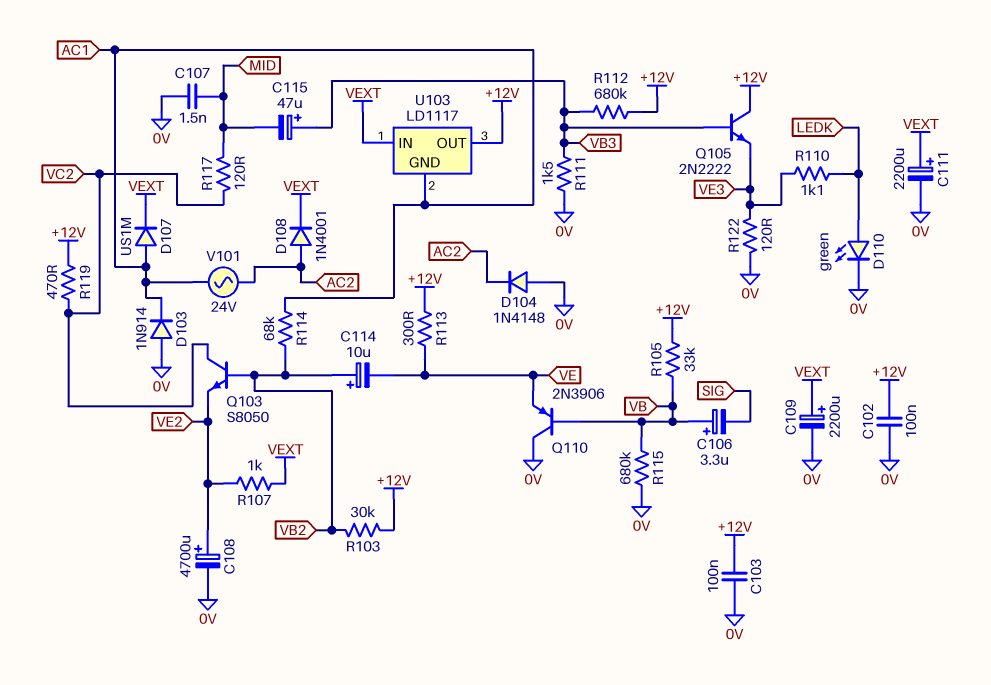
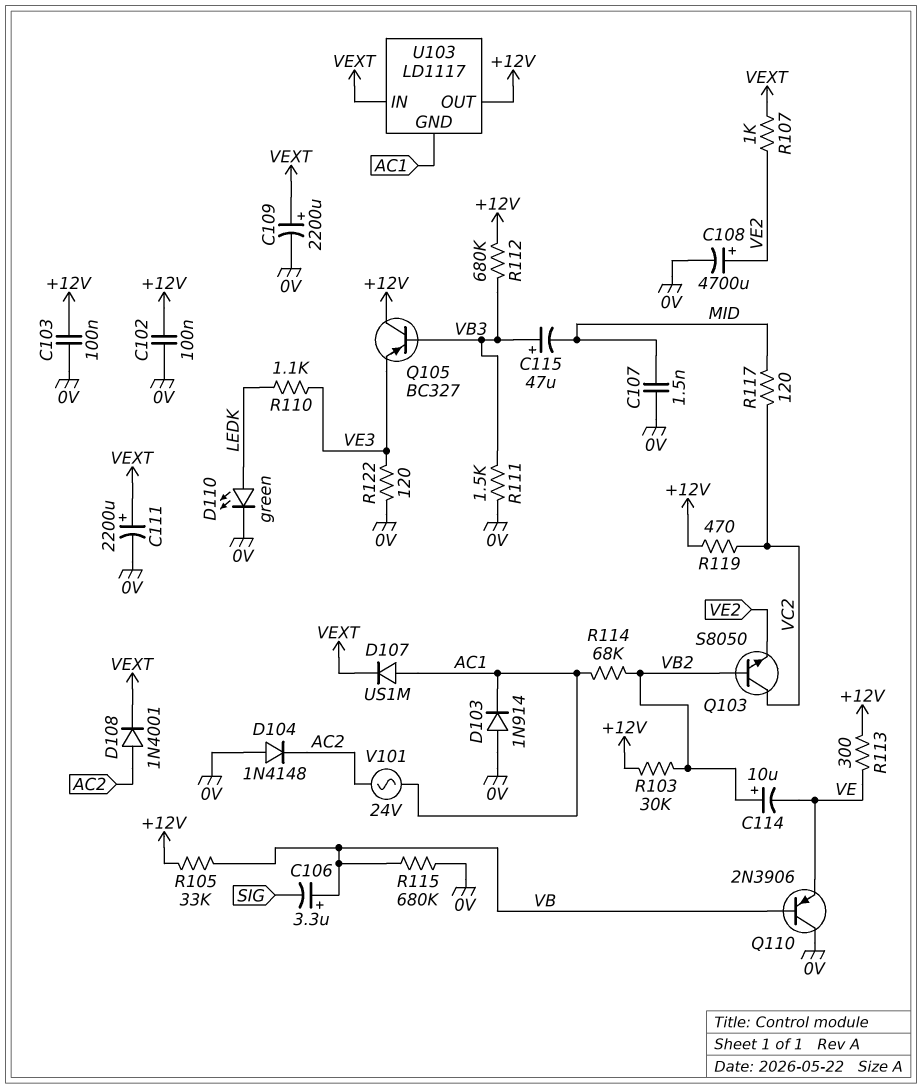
Q105: NPN 2N2222 (B VB3, C +12V, E VE3) -> PNP BC327 (B VB3, C +12V, E VE3)

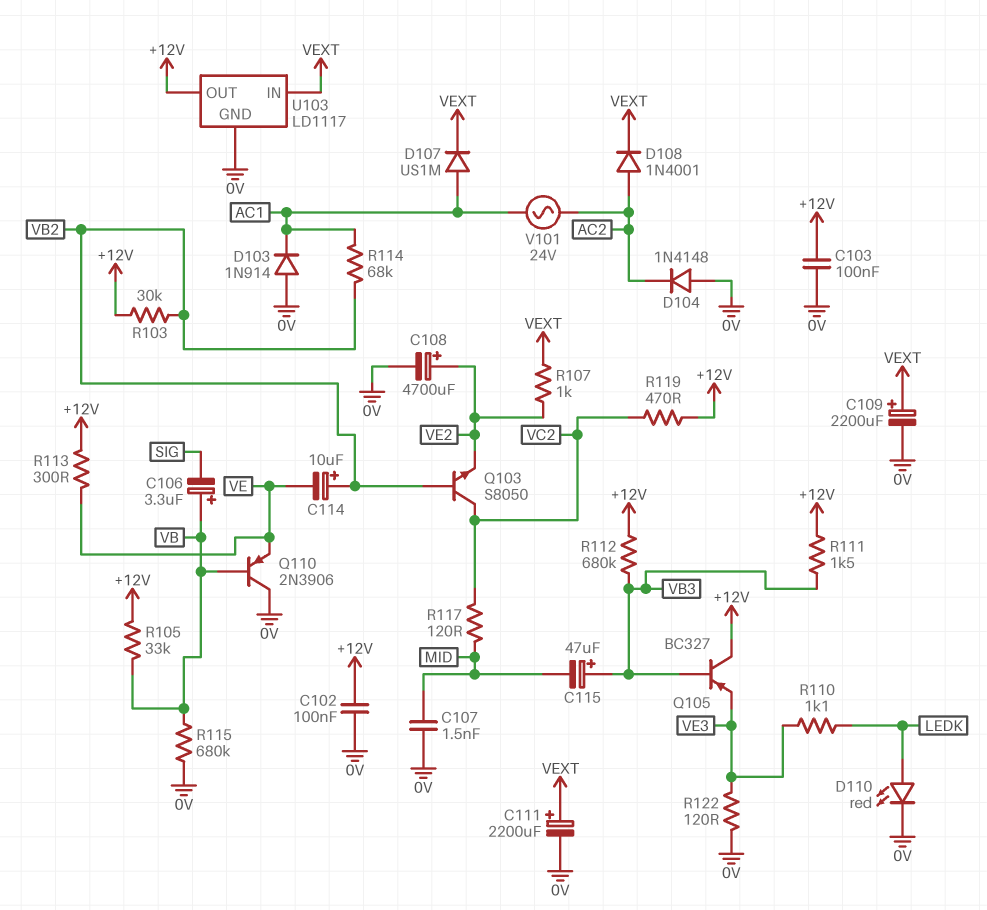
D110: LED green (A LEDK, K 0V) -> LED red (A LEDK, K 0V)
R111: 1.5k (0V, VB3) -> 1.5k (+12V, VB3)
U103 pin GND: AC1 -> 0V

